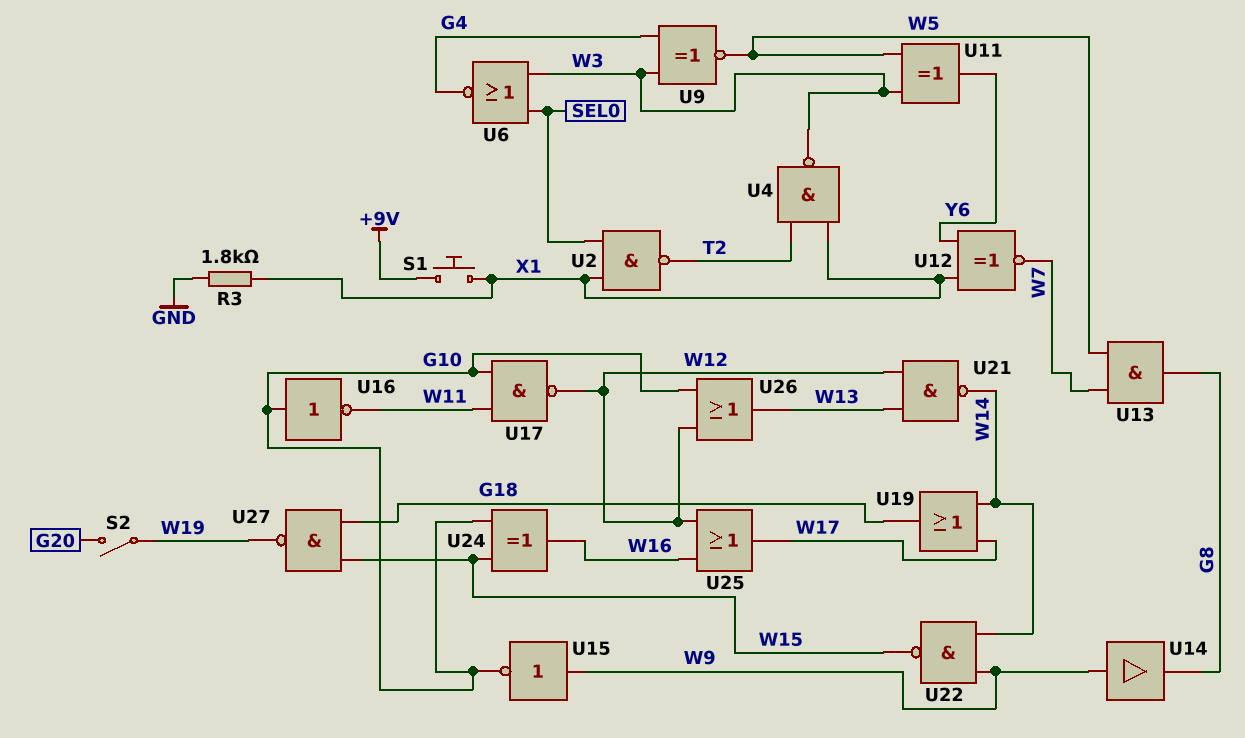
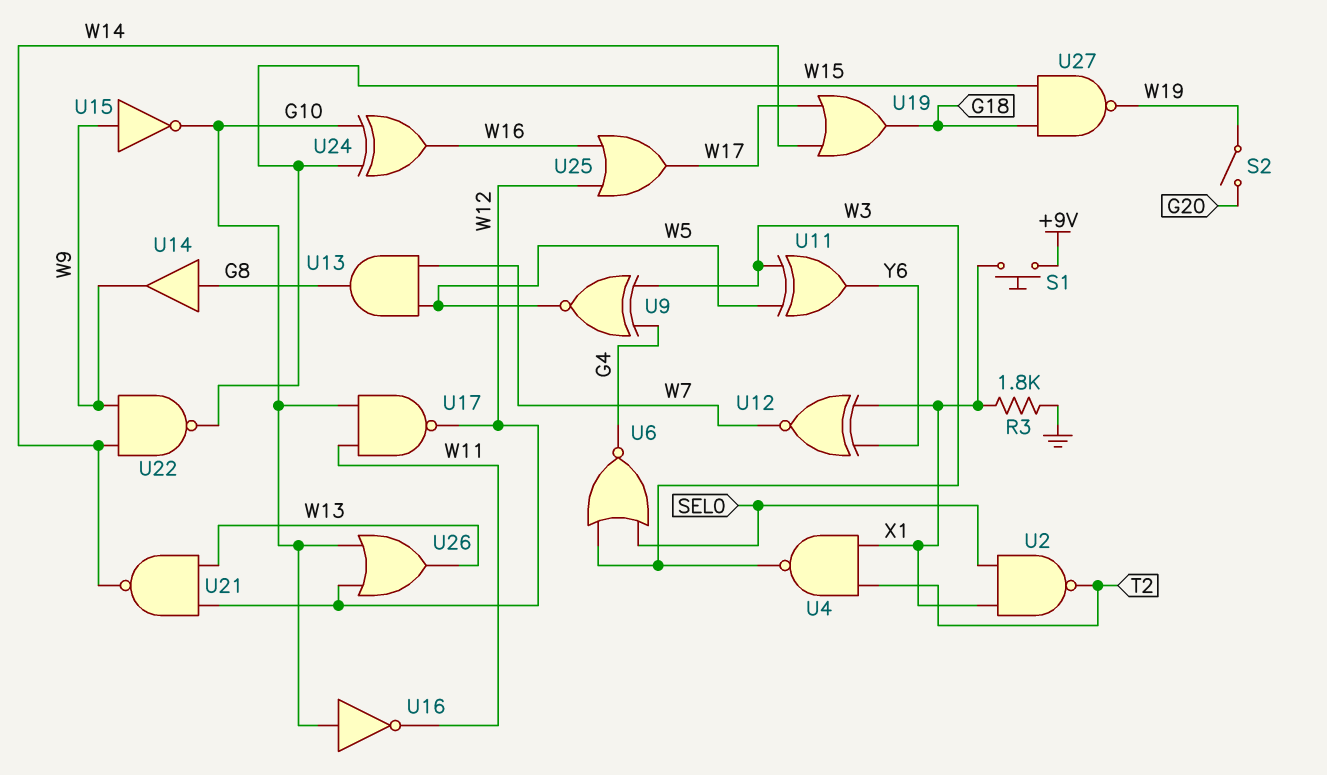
U14: buffer (in W9, out G8) -> buffer (in G8, out W9)

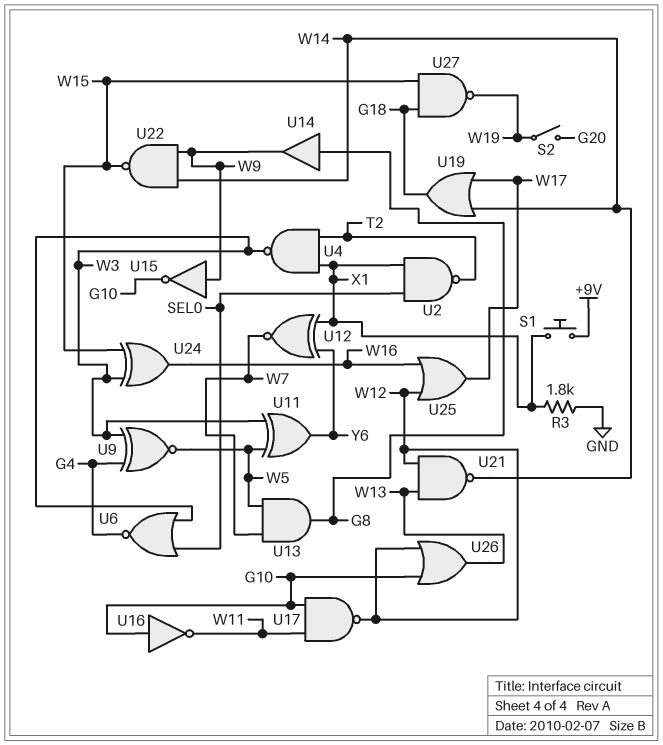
U24: XOR (in G10, in W15, out W16) -> XOR (in W3, in W15, out W16)

